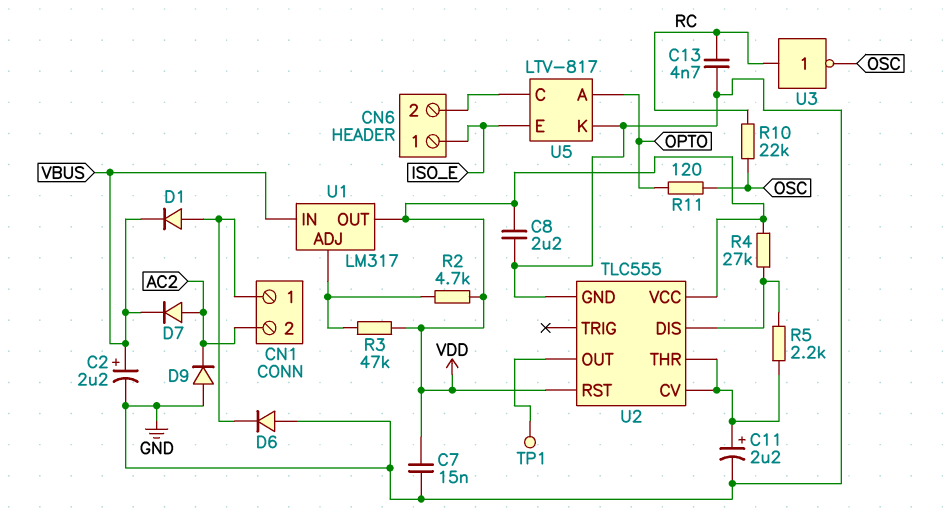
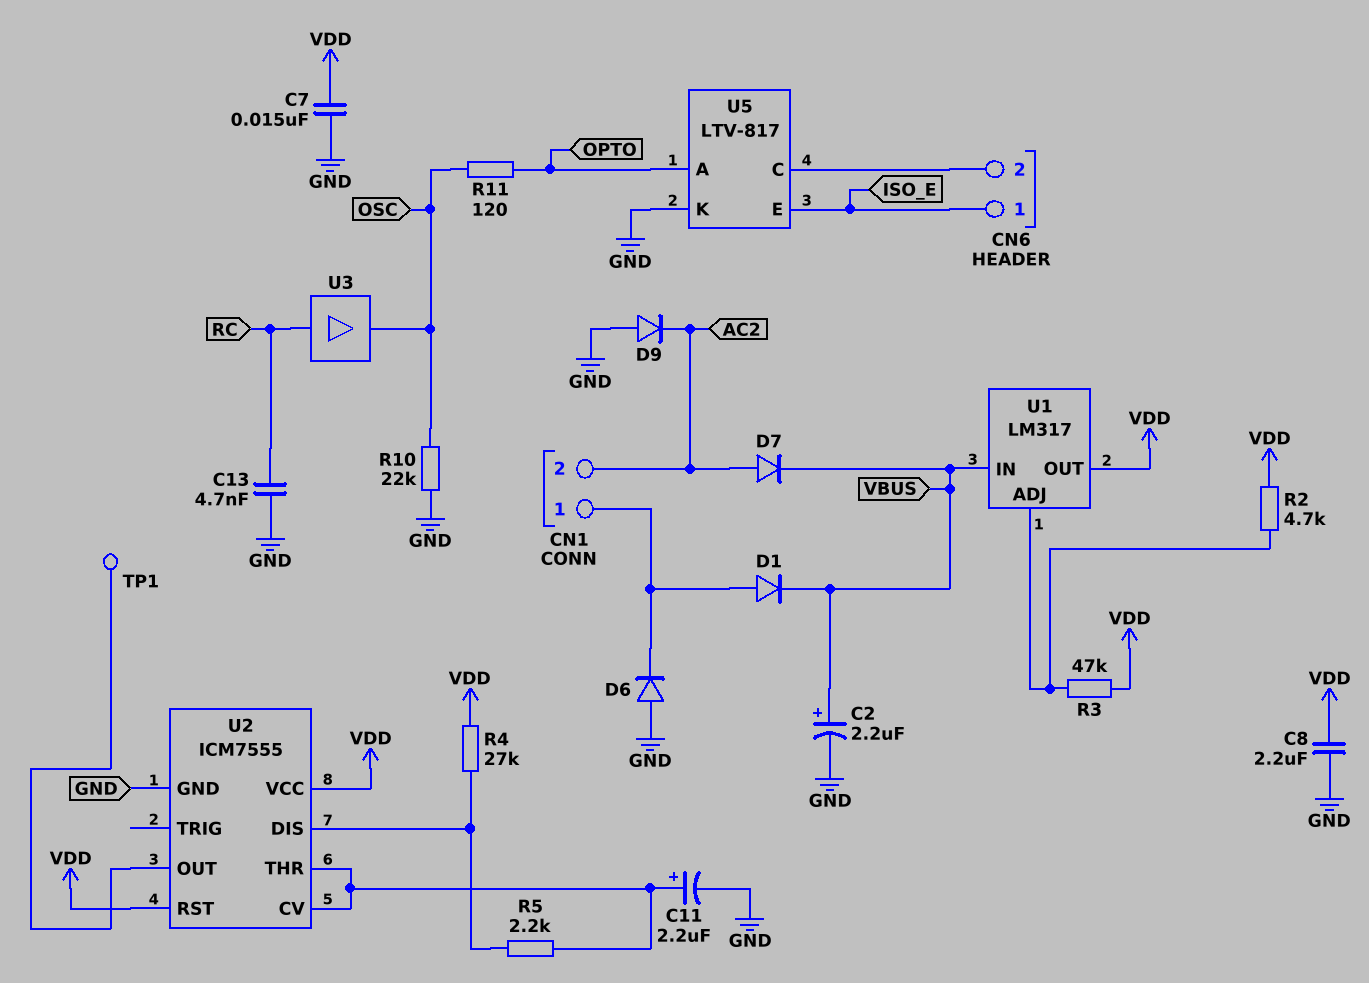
R10: 22k (OSC, RC) -> 22k (GND, OSC)
U2: TLC555 -> ICM7555
U3: NOT (in RC, out OSC) -> buffer (in RC, out OSC)

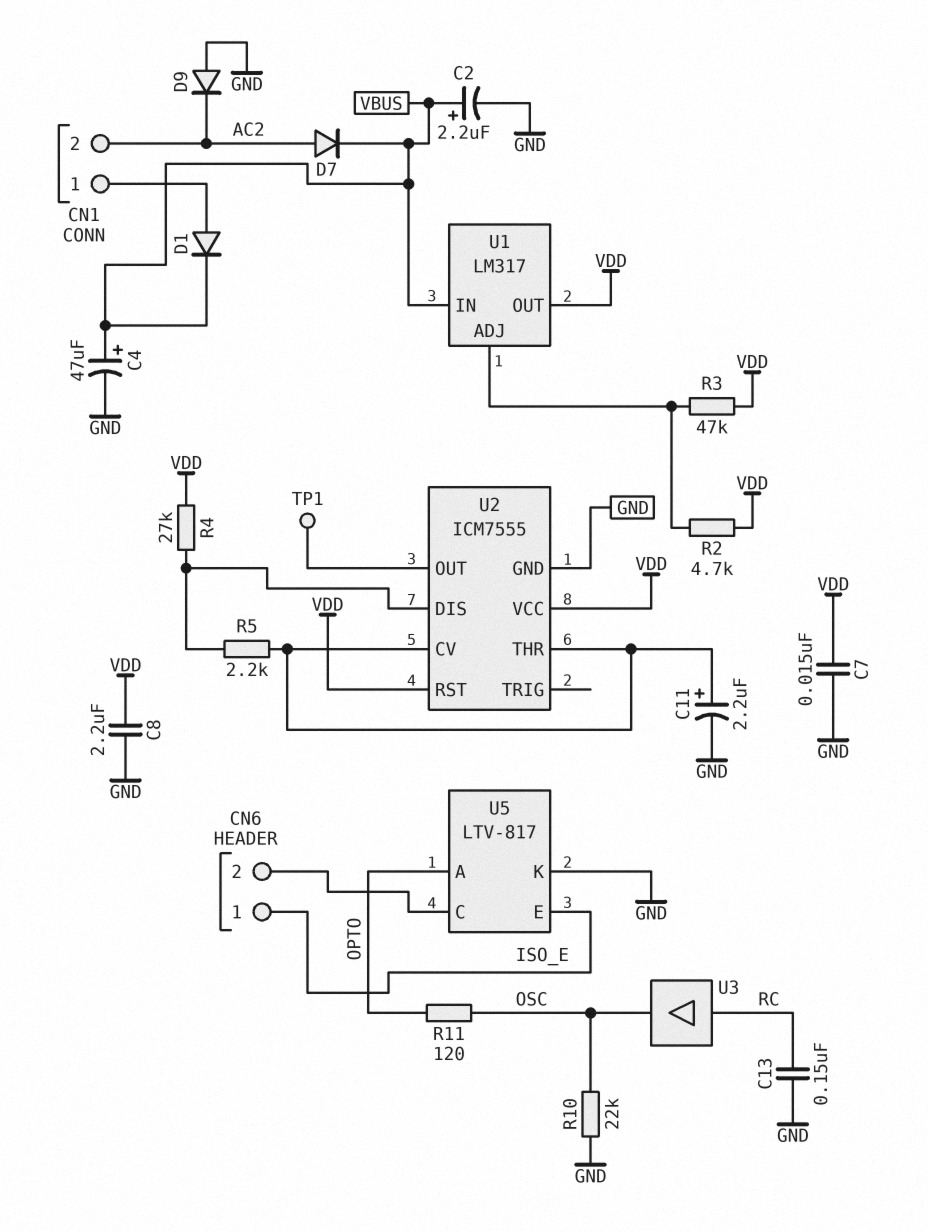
C4: none -> 47uF (plus VBUS, minus GND)
C13: 4.7nF (GND, RC) -> 150nF (GND, RC)
D6: diode (A GND, K CN1/1) -> none

